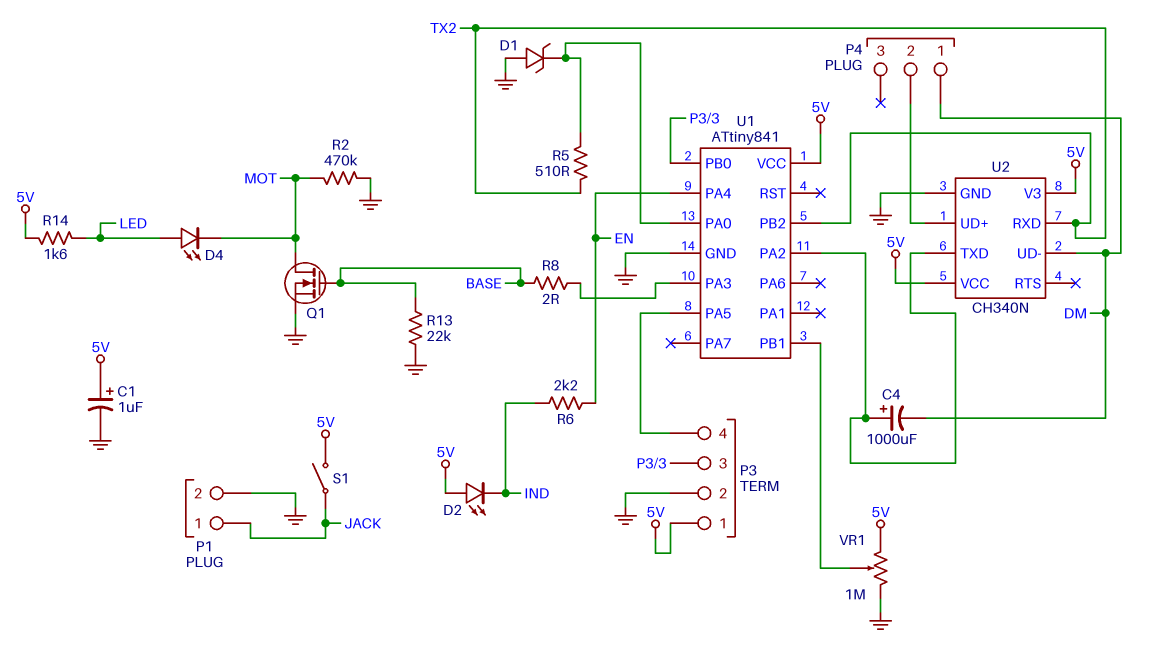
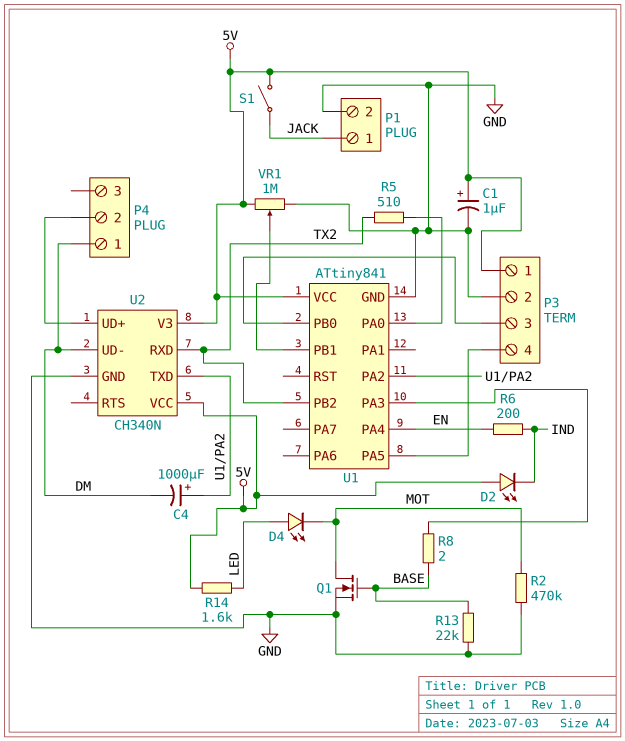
D1: zener (A GND, K U1/PA0) -> none
R6: 2.2k (EN, IND) -> 200 (EN, IND)

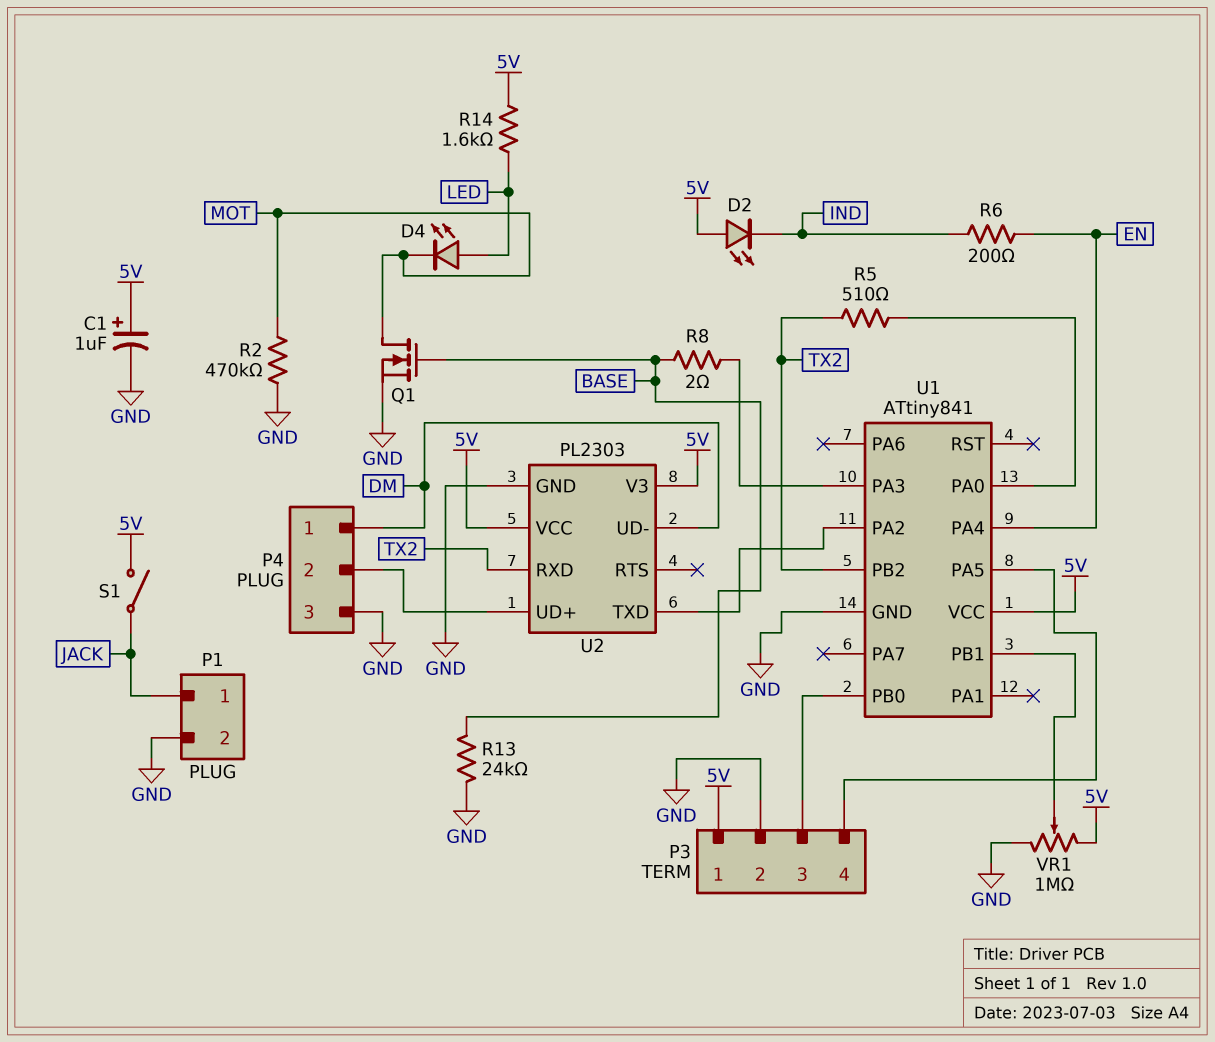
C4: 1000uF (plus U1/PA2, minus DM) -> none
P4 pin 3: none -> GND
R13: 22k (BASE, GND) -> 24k (BASE, GND)
U2: CH340N -> PL2303

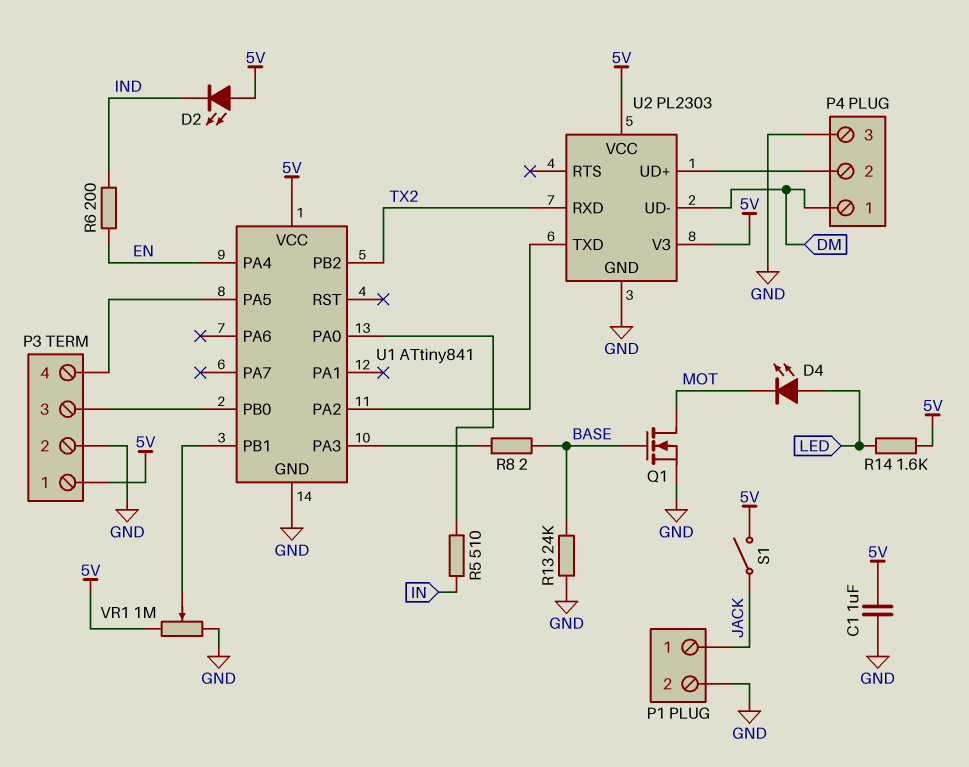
C1: 1uF (plus 5V, minus GND) -> 1uF (5V, GND)
R2: 470k (GND, MOT) -> none
R5: 510 (TX2, U1/PA0) -> 510 (IN, U1/PA0)

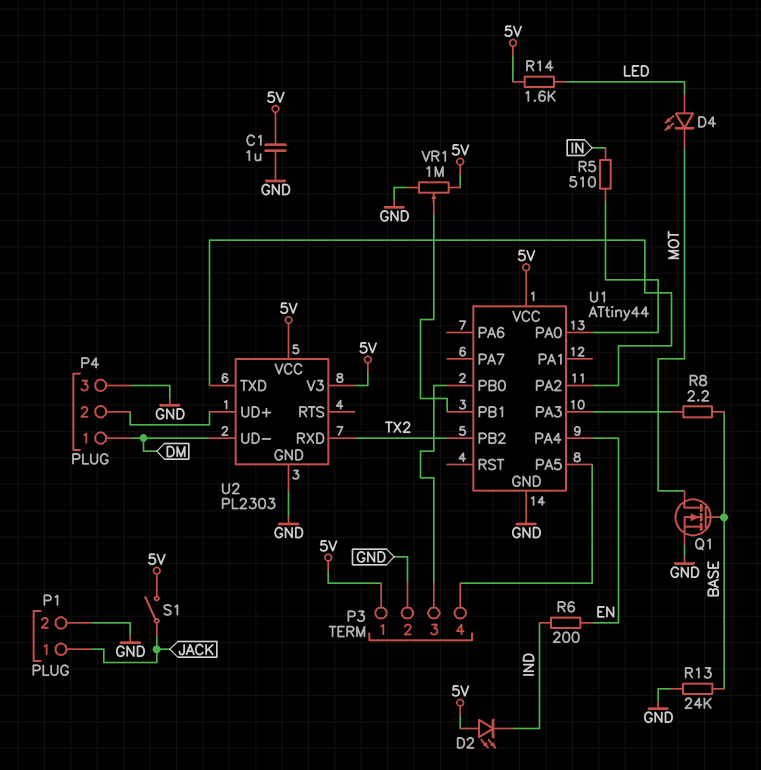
R8: 2 (BASE, U1/PA3) -> 2.2 (BASE, U1/PA3)
U1: ATtiny841 -> ATtiny44

